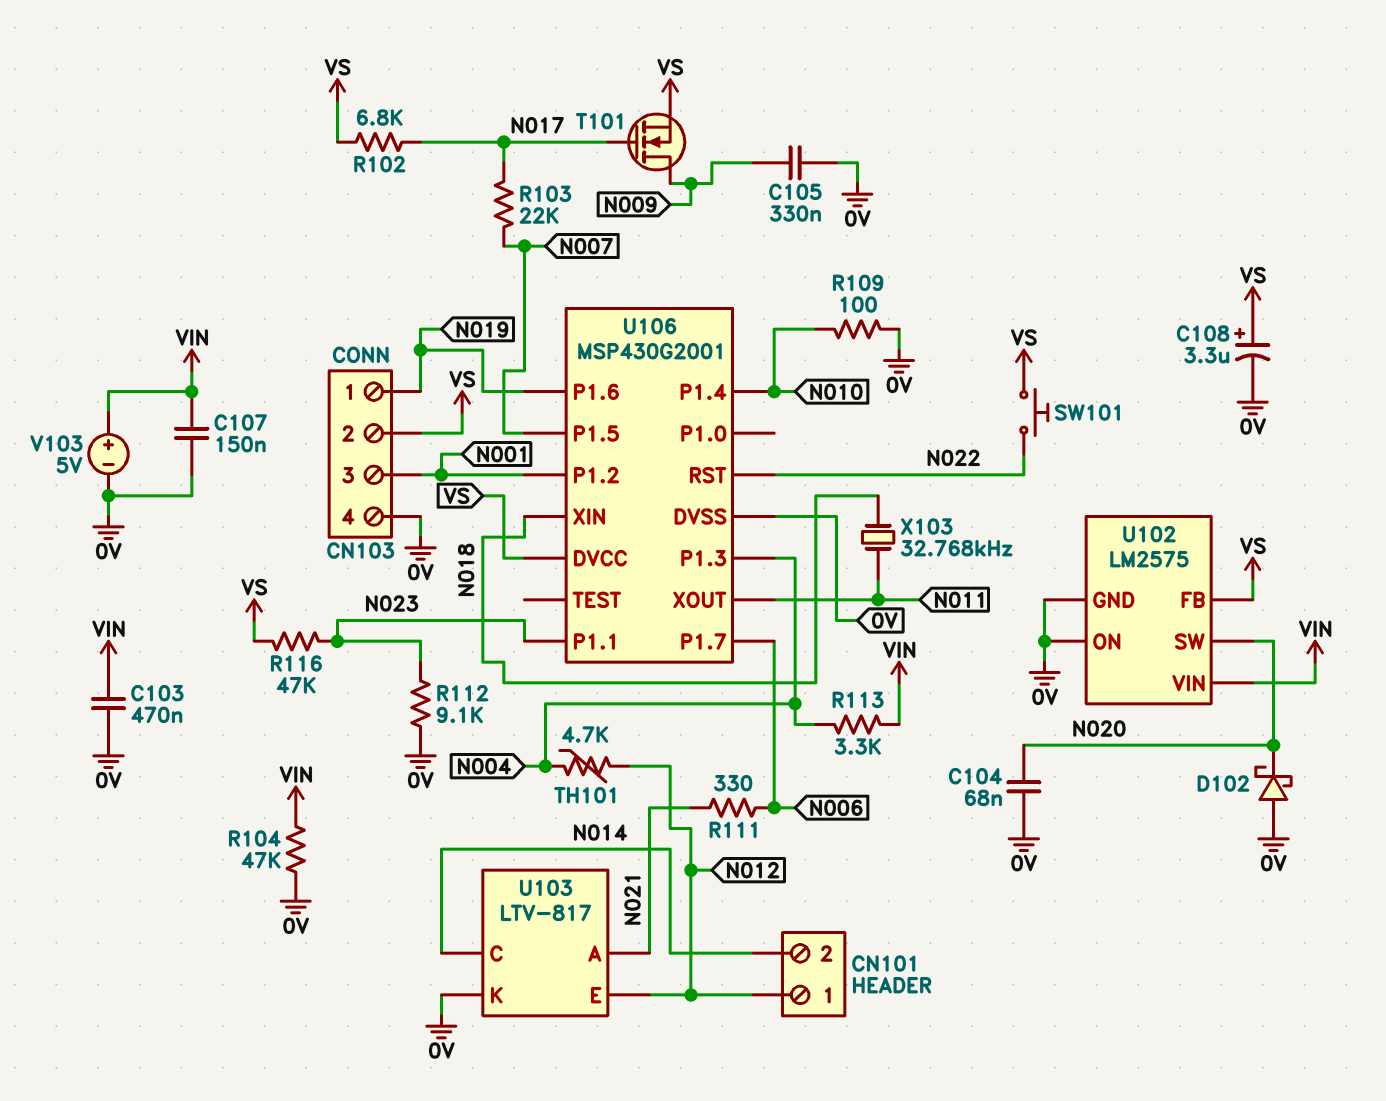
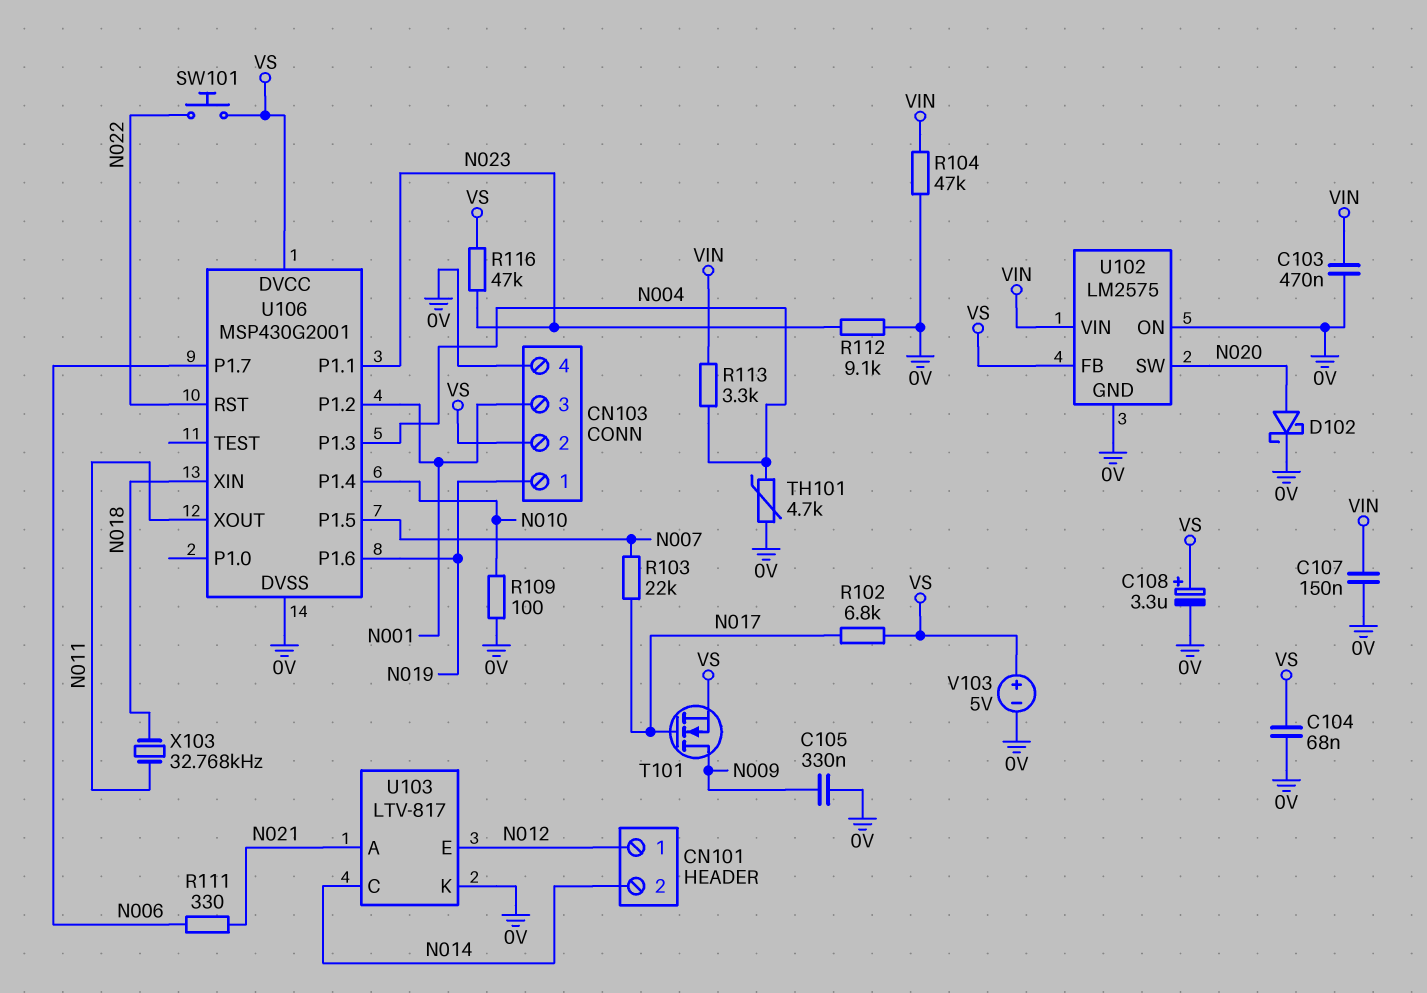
C104: 68nF (0V, N020) -> 68nF (0V, VS)
D102: schottky (A 0V, K N020) -> schottky (A N020, K 0V)
TH101: 4.7k (N004, N012) -> 4.7k (0V, N004)
V103: 5V (plus VIN, minus 0V) -> 5V (plus VS, minus 0V)

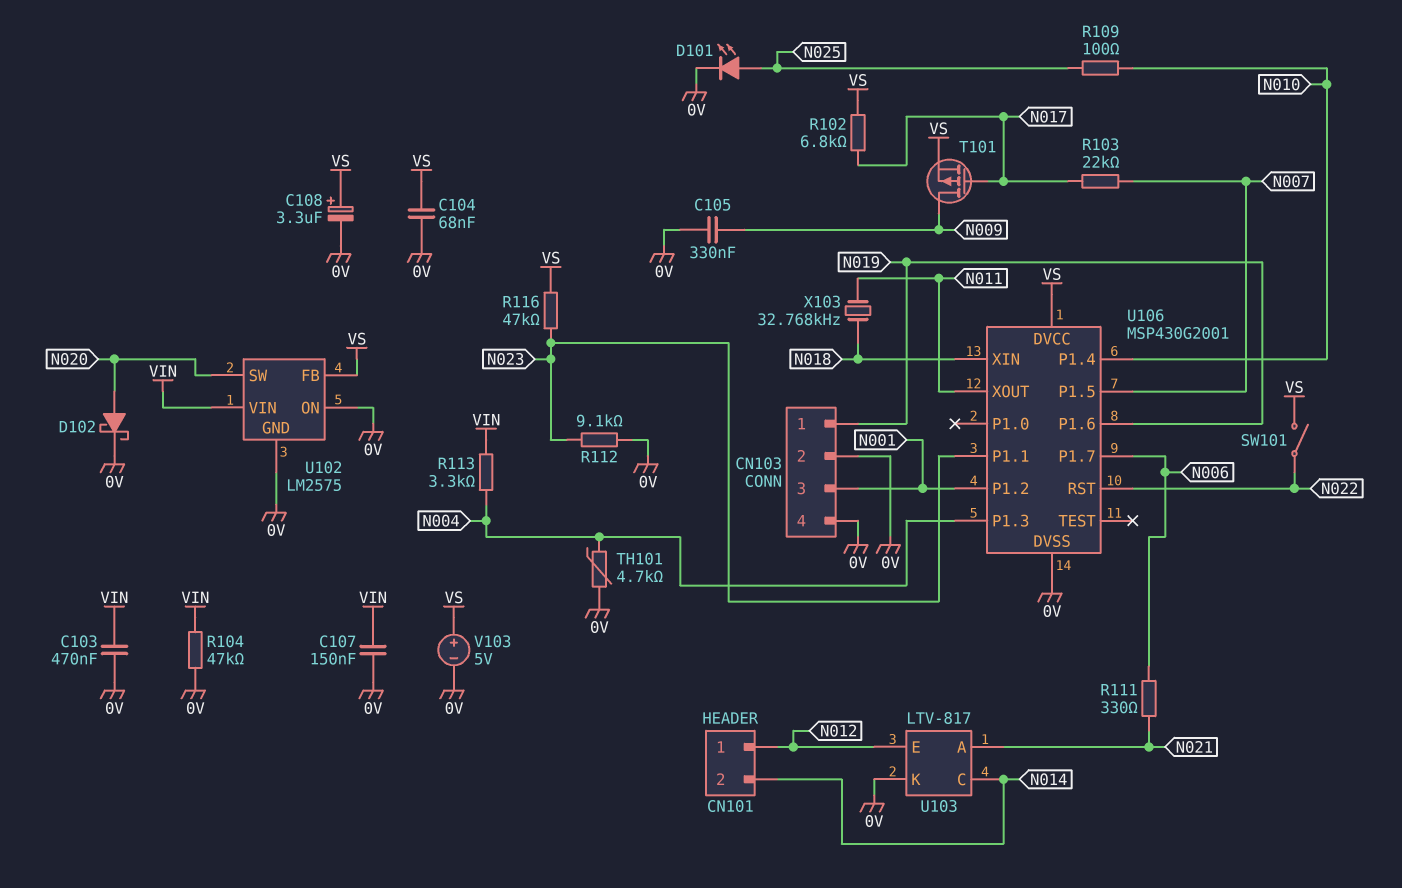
CN103 pin 2: VS -> 0V
D101: none -> LED (A N025, K 0V)
R109: 100 (0V, N010) -> 100 (N010, N025)
SW101: button (N022, VS) -> switch (N022, VS)
T101: NMOS (G N017, D N009, S VS) -> PMOS (G N017, D N009, S VS)

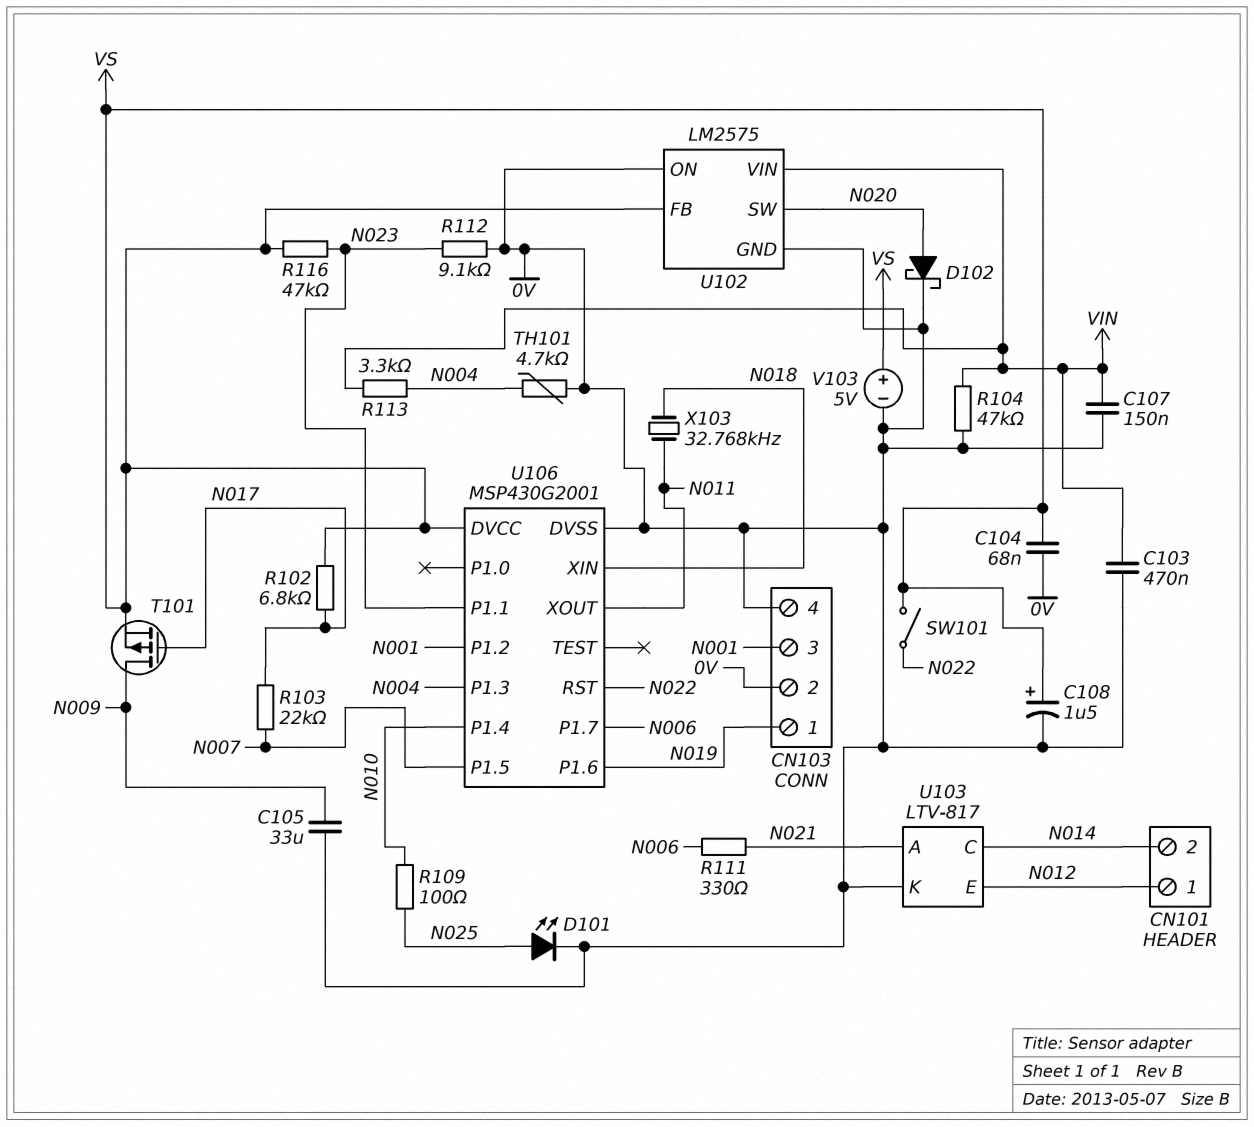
C105: 330nF (0V, N009) -> 33uF (0V, N009)
C108: 3.3uF (plus VS, minus 0V) -> 1.5uF (plus VS, minus 0V)

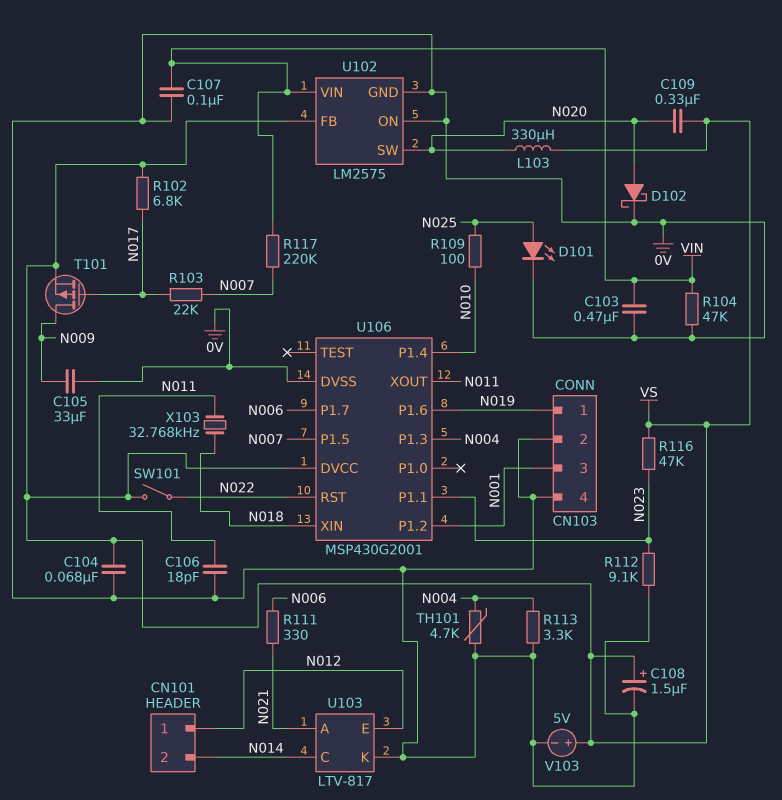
C106: none -> 18pF (0V, N011)
C107: 150nF (0V, VIN) -> 100nF (0V, VIN)
C109: none -> 330nF (N020, VS)
L103: none -> 330uH (N020, VS)
R113: 3.3k (N004, VIN) -> 3.3k (0V, N004)
R117: none -> 220k (N007, VIN)

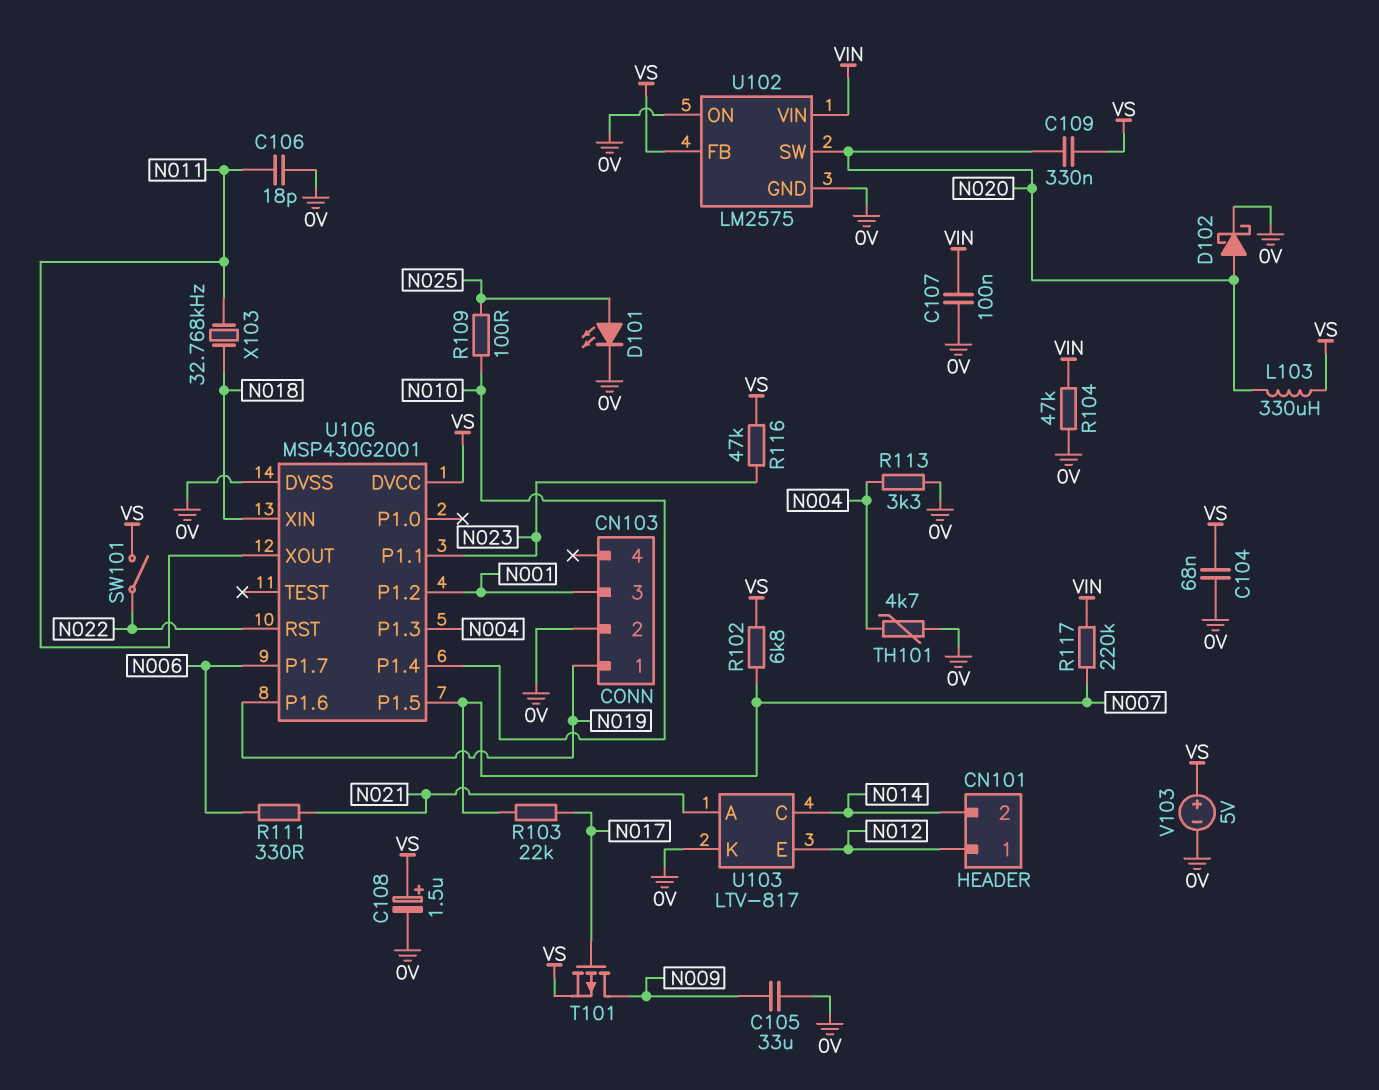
C103: 470nF (0V, VIN) -> none
CN103 pin 4: 0V -> none
R102: 6.8k (N017, VS) -> 6.8k (N007, VS)
R112: 9.1k (0V, N023) -> none

